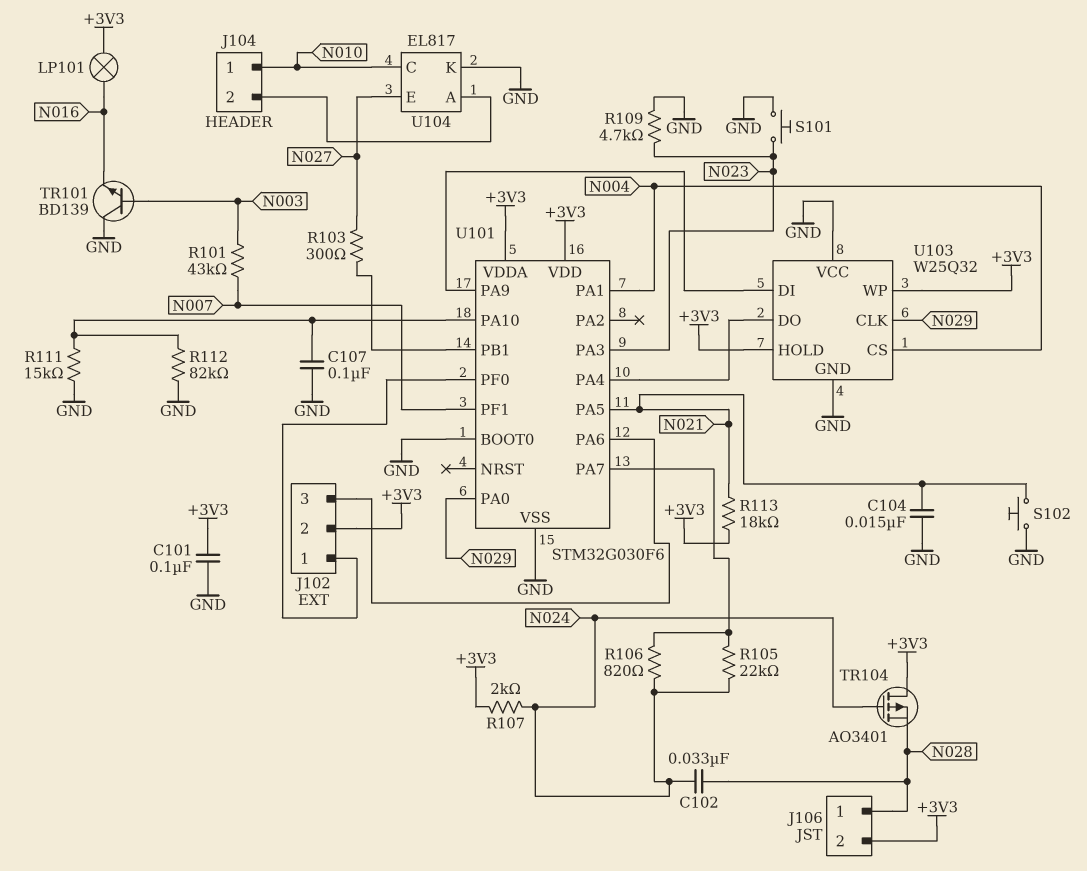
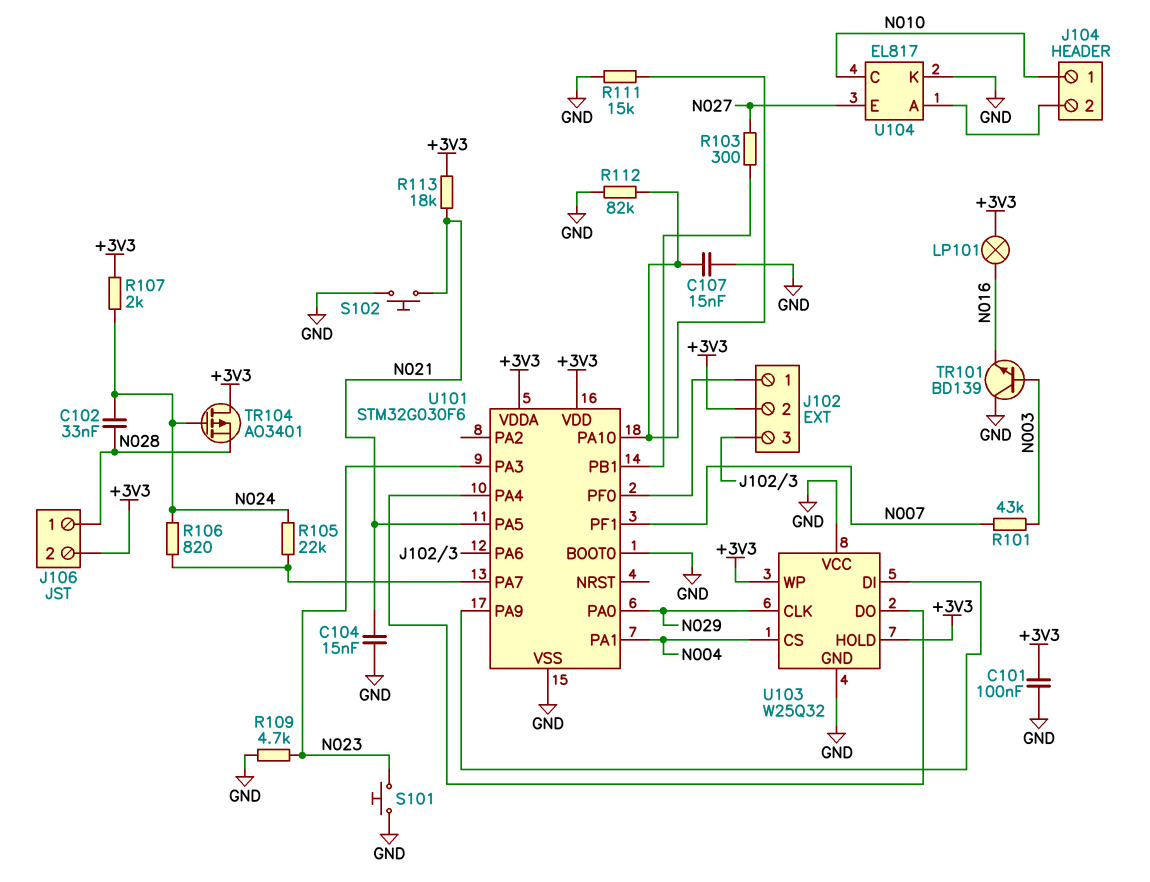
C107: 100nF (GND, U101/PA10) -> 15nF (GND, U101/PA10)

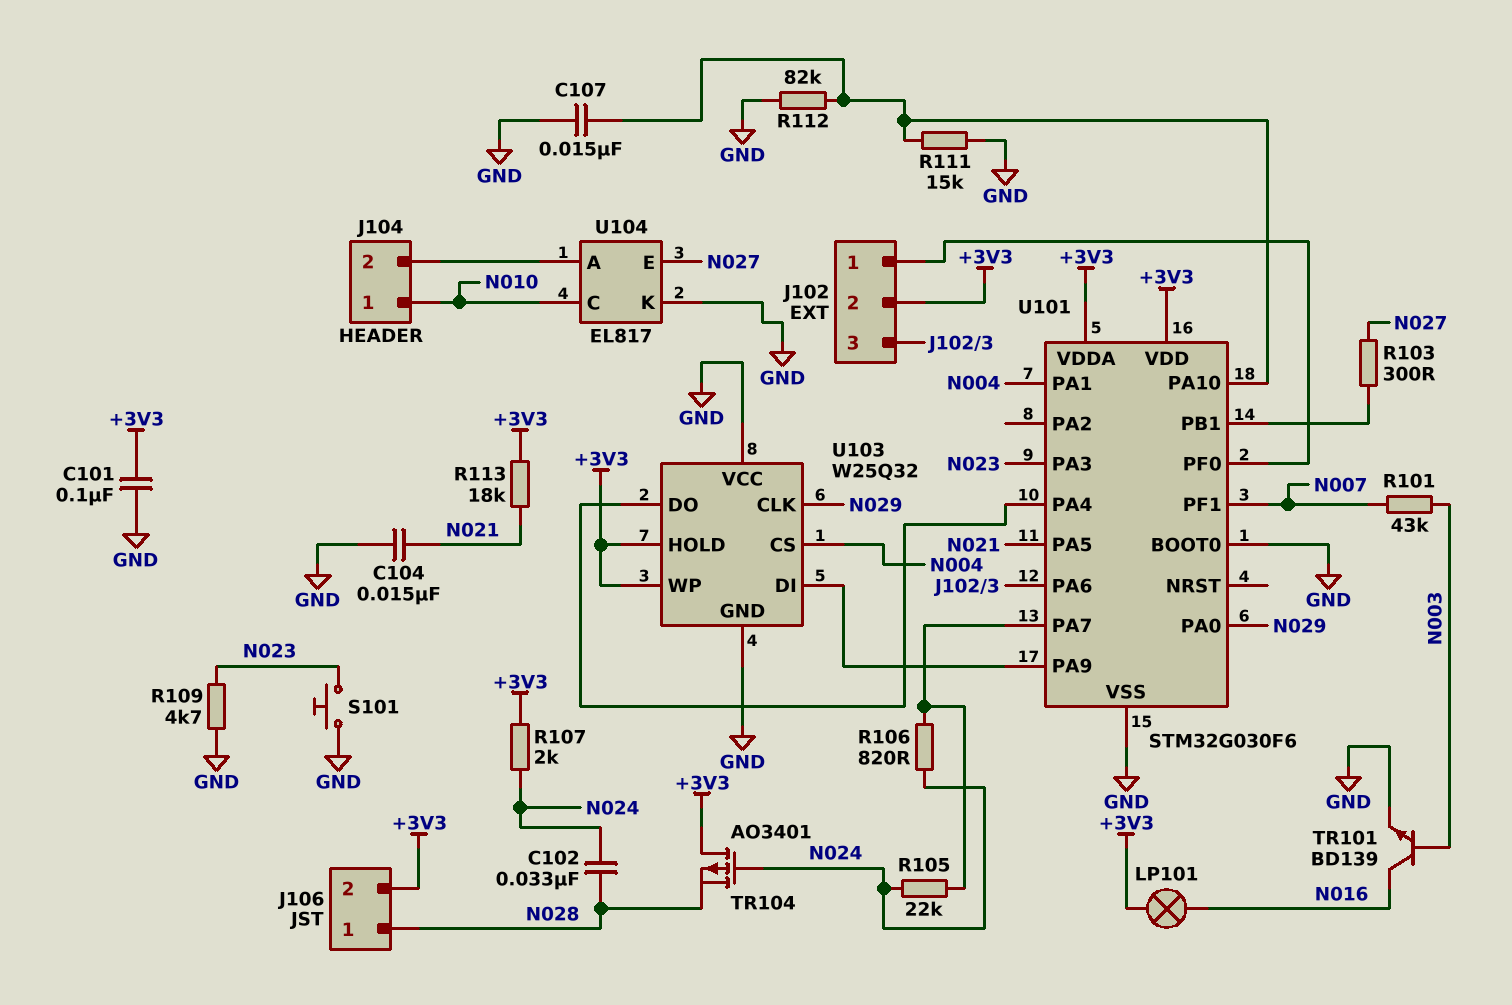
S102: button (GND, N021) -> none
TR101: NPN BD139 (B N003, C GND, E N016) -> NPN BD139 (B N003, C N016, E GND)

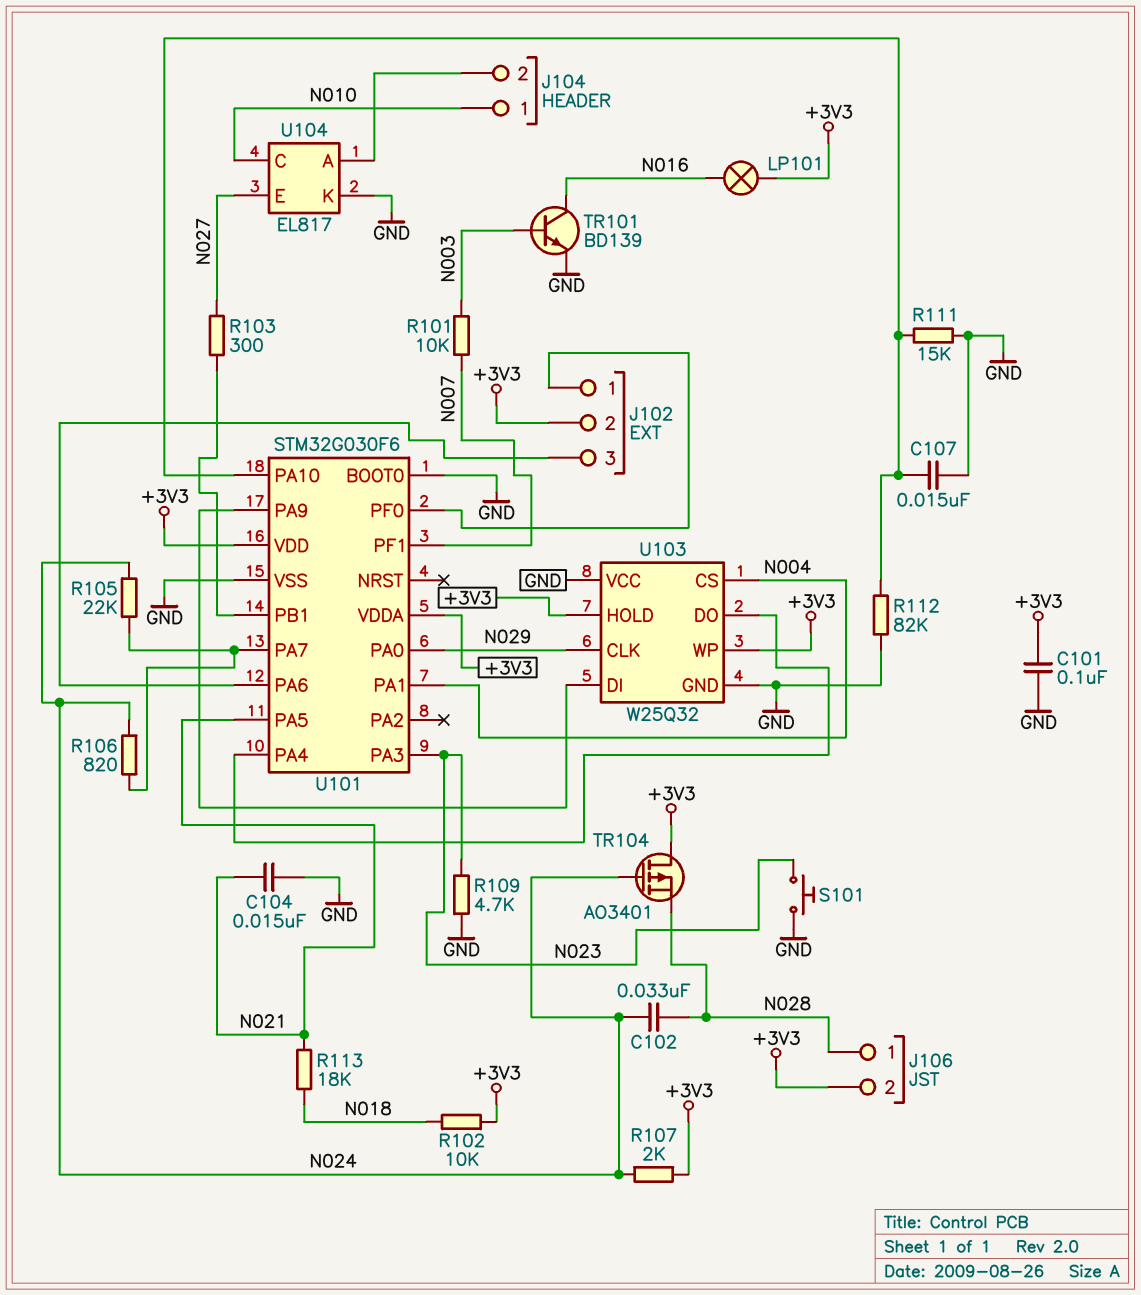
R101: 43k (N003, N007) -> 10k (N003, N007)
R102: none -> 10k (+3V3, N018)
R113: 18k (+3V3, N021) -> 18k (N018, N021)

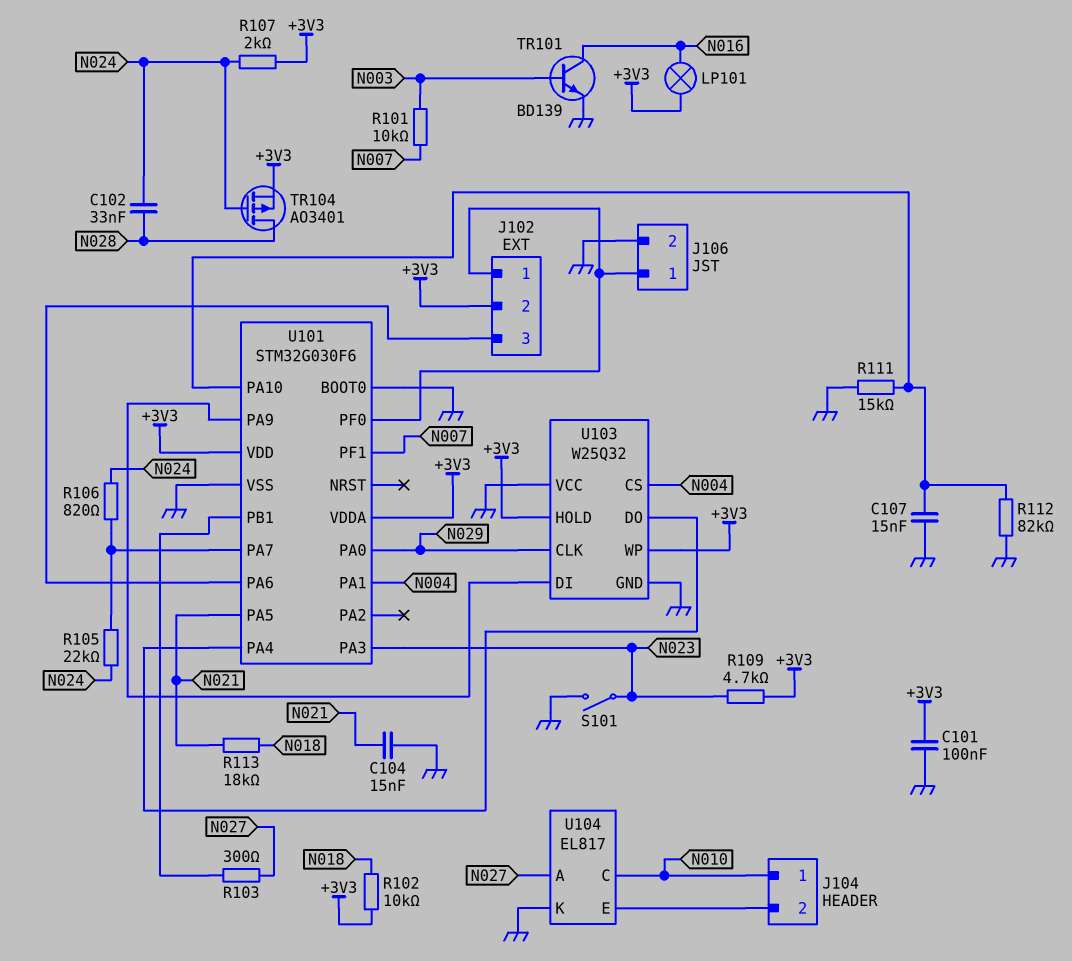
J106 pin 1: N028 -> J102/1
J106 pin 2: +3V3 -> GND
R109: 4.7k (GND, N023) -> 4.7k (+3V3, N023)
S101: button (GND, N023) -> switch (GND, N023)
TR104: PMOS AO3401 (G N024, D +3V3, S N028) -> PMOS AO3401 (G N024, D N028, S +3V3)
U104 pin A: J104/2 -> N027
U104 pin E: N027 -> J104/2

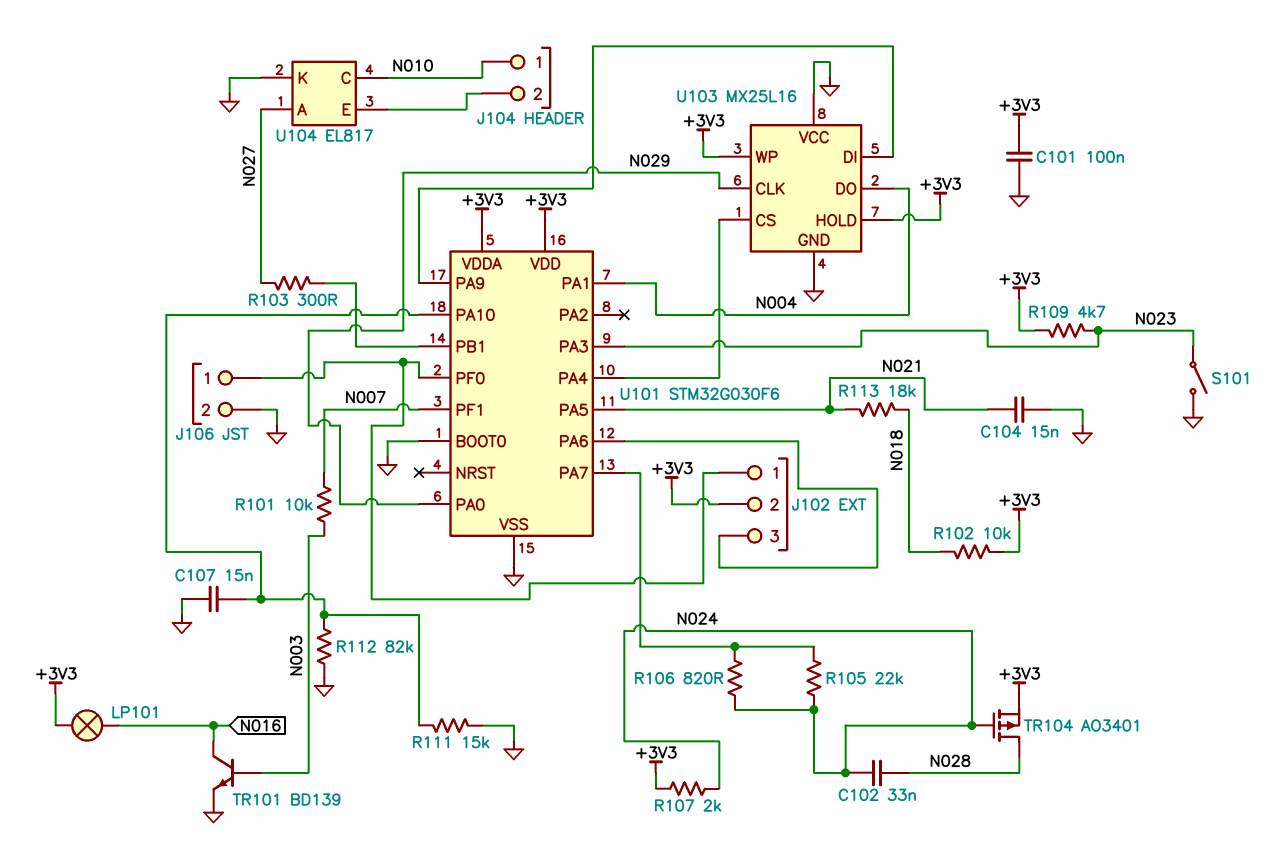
U103: W25Q32 -> MX25L16
U103 pin CS: N004 -> U101/PA4
U103 pin DO: U101/PA4 -> N004

